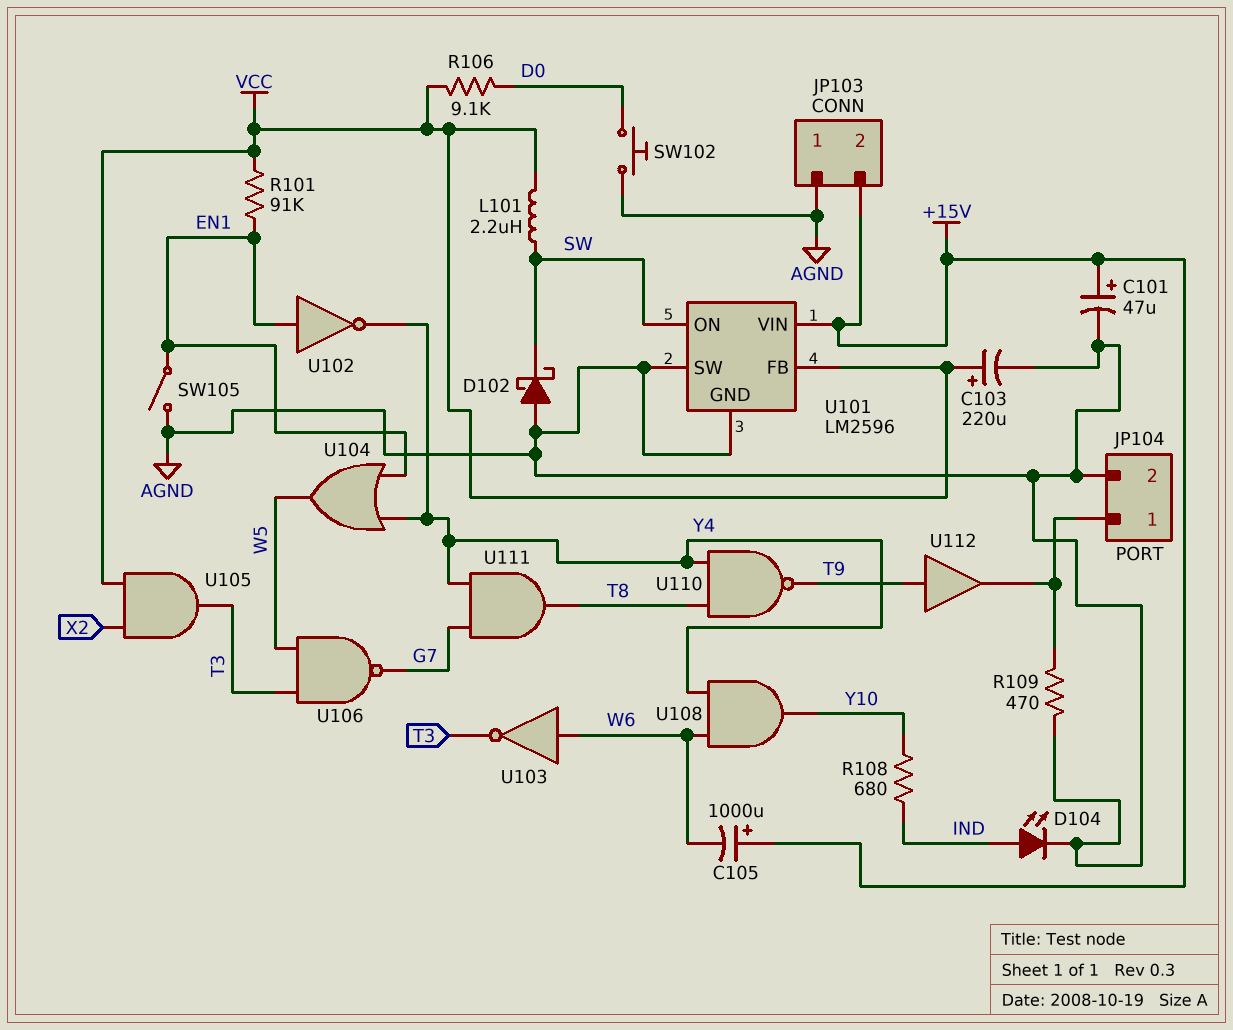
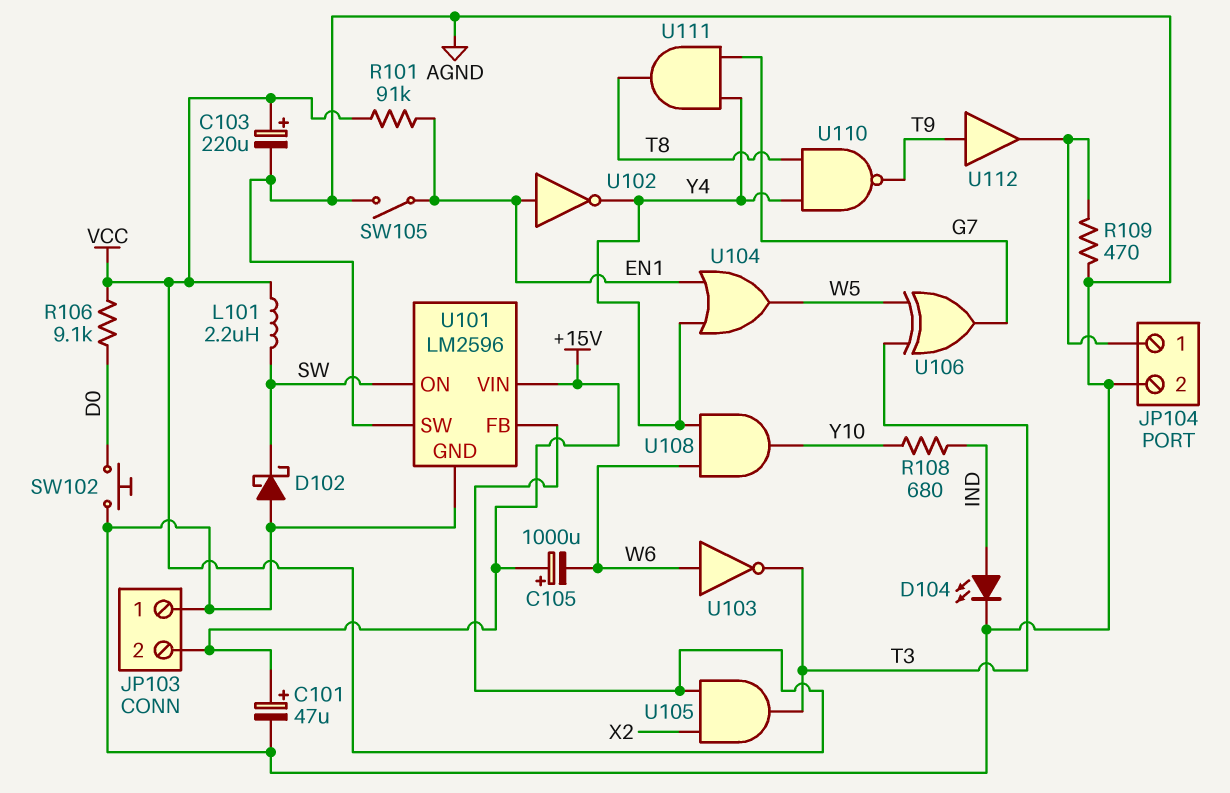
U106: NAND (in T3, in W5, out G7) -> XOR (in T3, in W5, out G7)

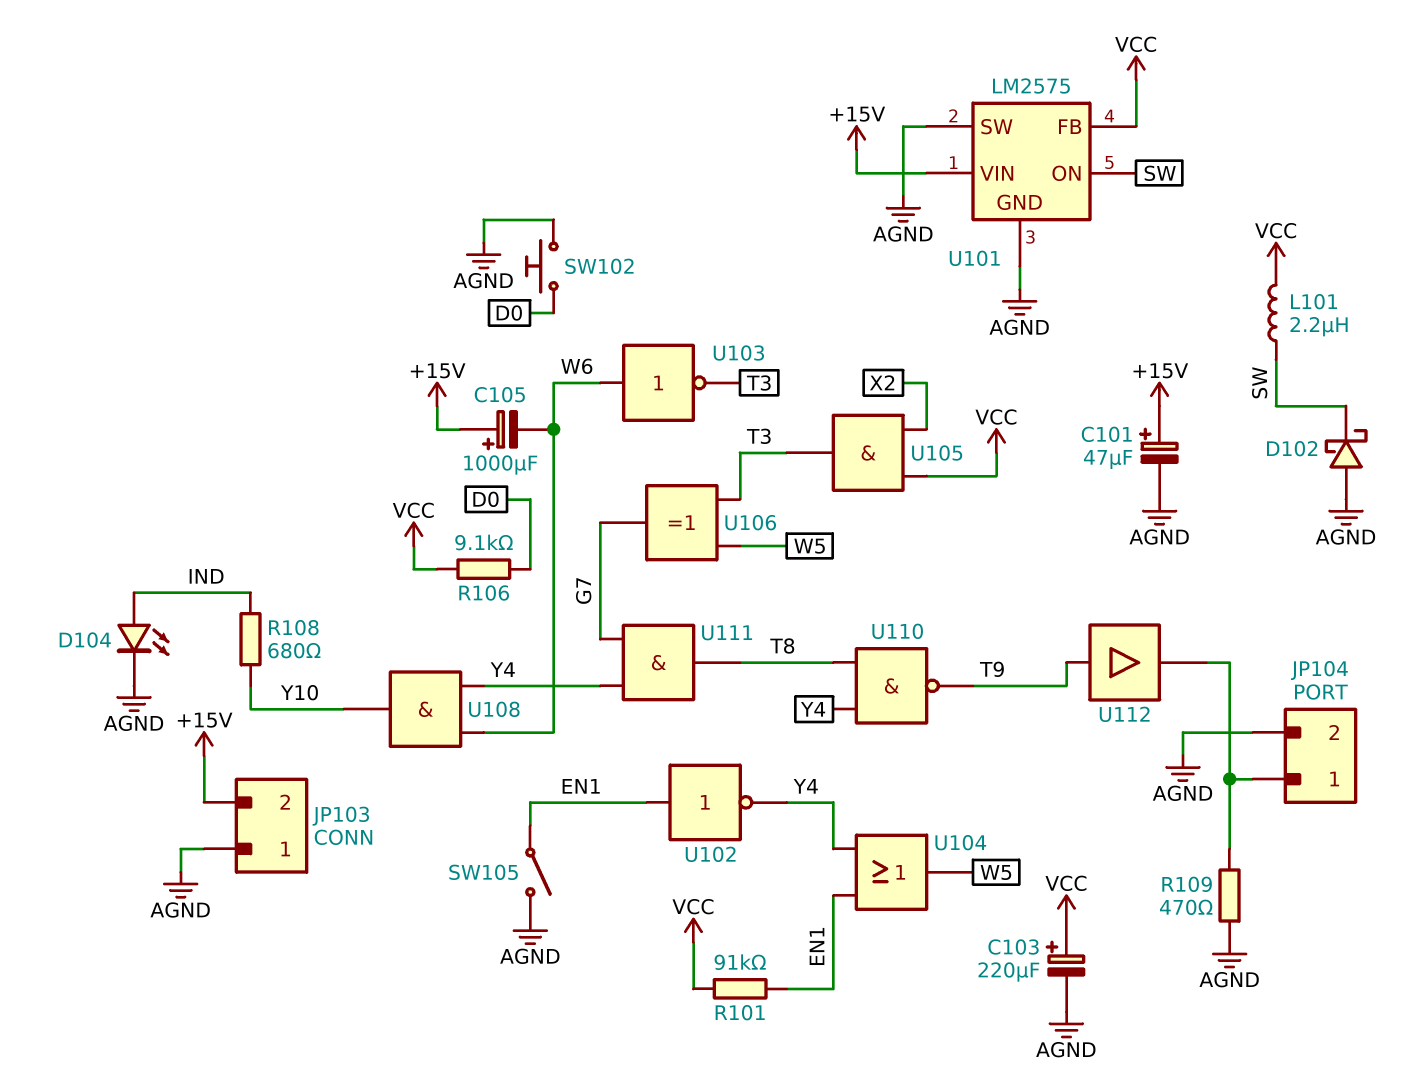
U101: LM2596 -> LM2575

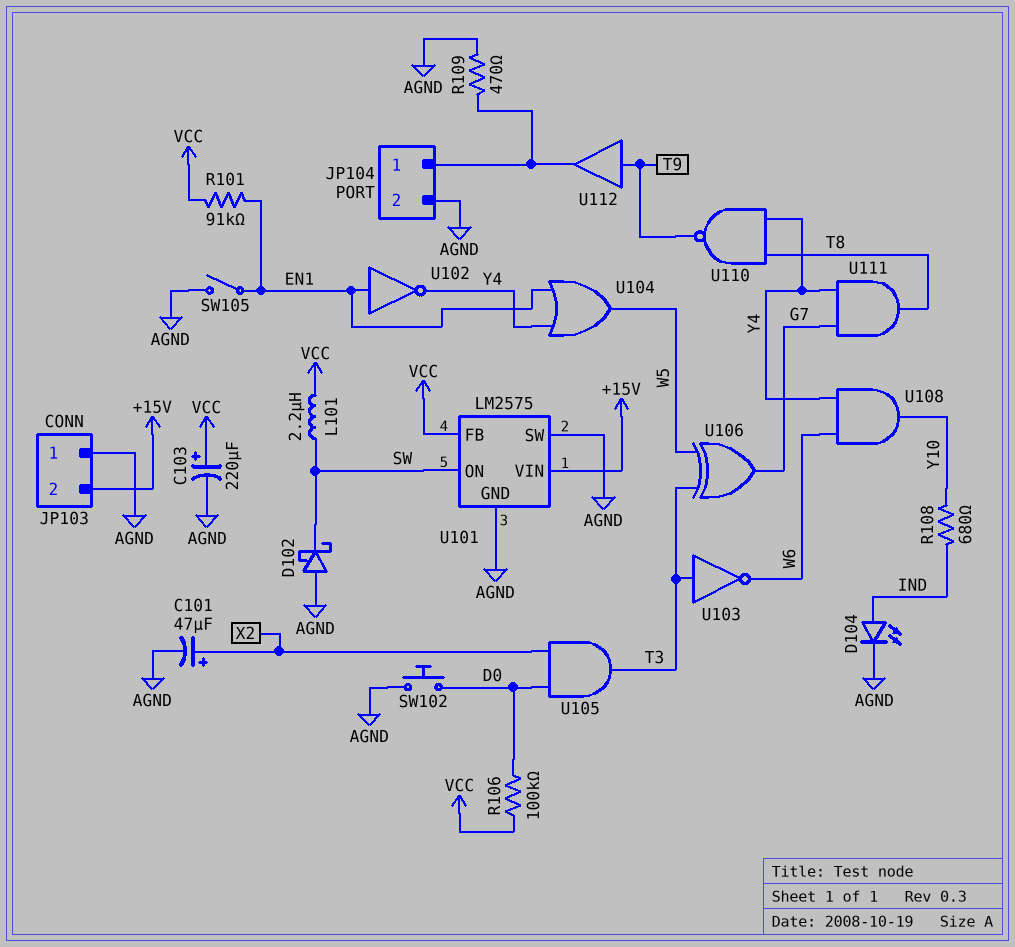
C101: 47uF (plus +15V, minus AGND) -> 47uF (plus X2, minus AGND)
C105: 1000uF (plus +15V, minus W6) -> none
R106: 9.1k (D0, VCC) -> 100k (D0, VCC)
U103: NOT (in W6, out T3) -> NOT (in T3, out W6)
U105: AND (in VCC, in X2, out T3) -> AND (in D0, in X2, out T3)

